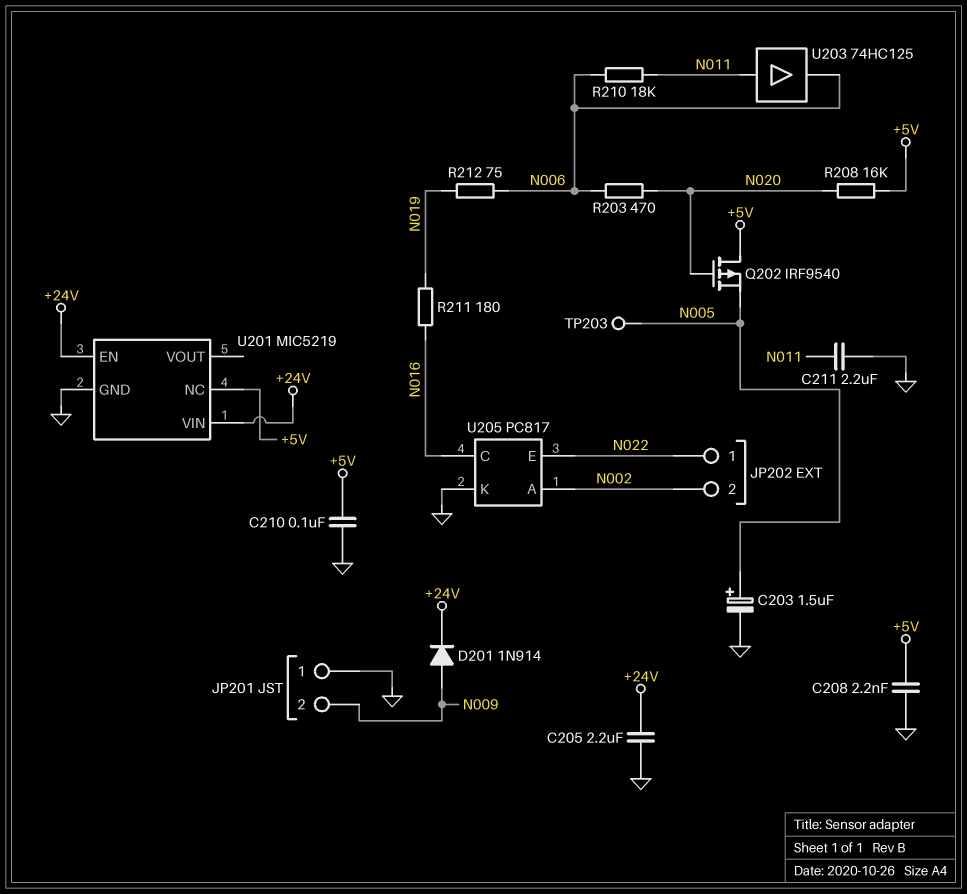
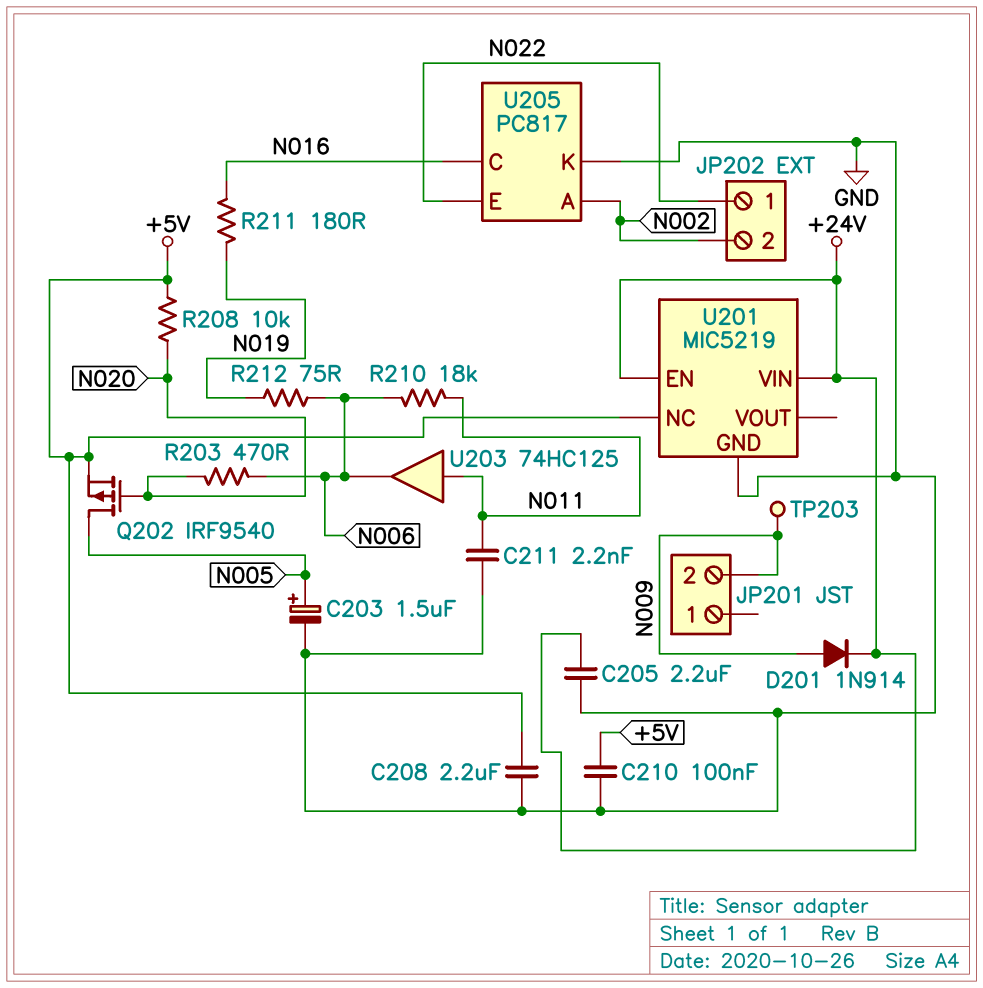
C208: 2.2nF (+5V, GND) -> 2.2uF (+5V, GND)
C211: 2.2uF (GND, N011) -> 2.2nF (GND, N011)
JP201 pin 1: GND -> none
Q202: PMOS IRF9540 (G N020, D +5V, S N005) -> PMOS IRF9540 (G N020, D N005, S +5V)
R208: 16k (+5V, N020) -> 10k (+5V, N020)
TP203: test point (N005) -> test point (N009)

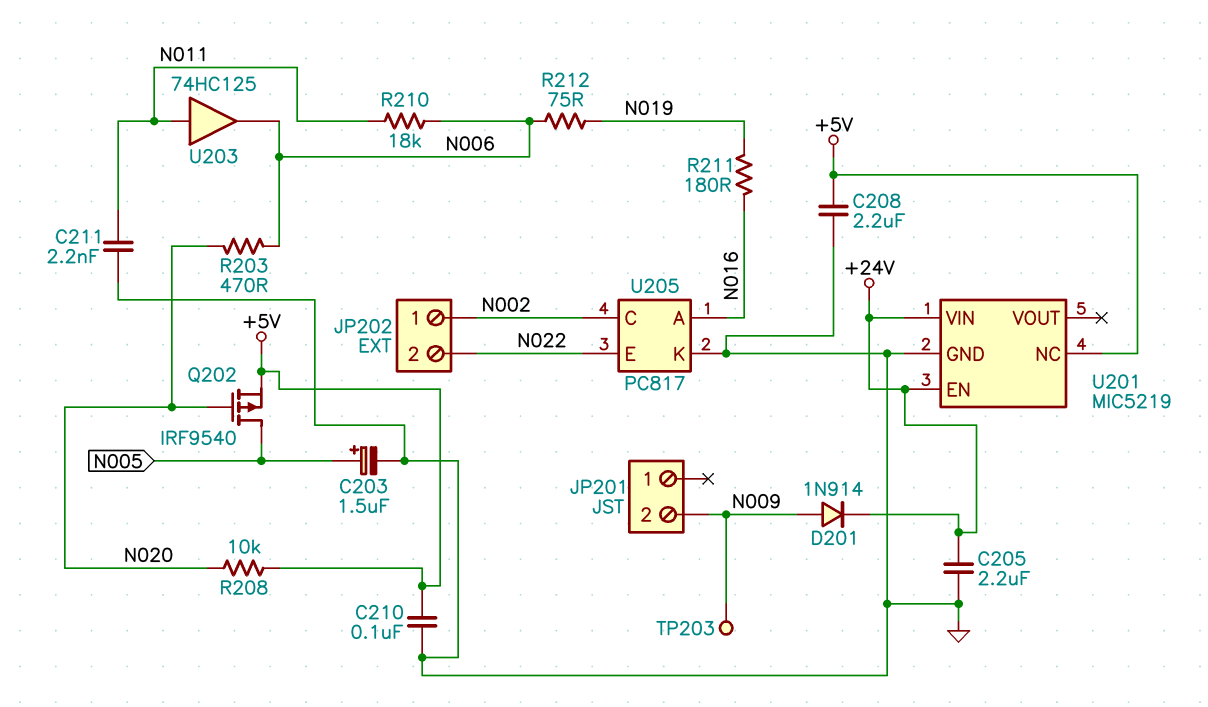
JP202 pin 1: N022 -> N002
JP202 pin 2: N002 -> N022
U205 pin A: N002 -> N016
U205 pin C: N016 -> N002

